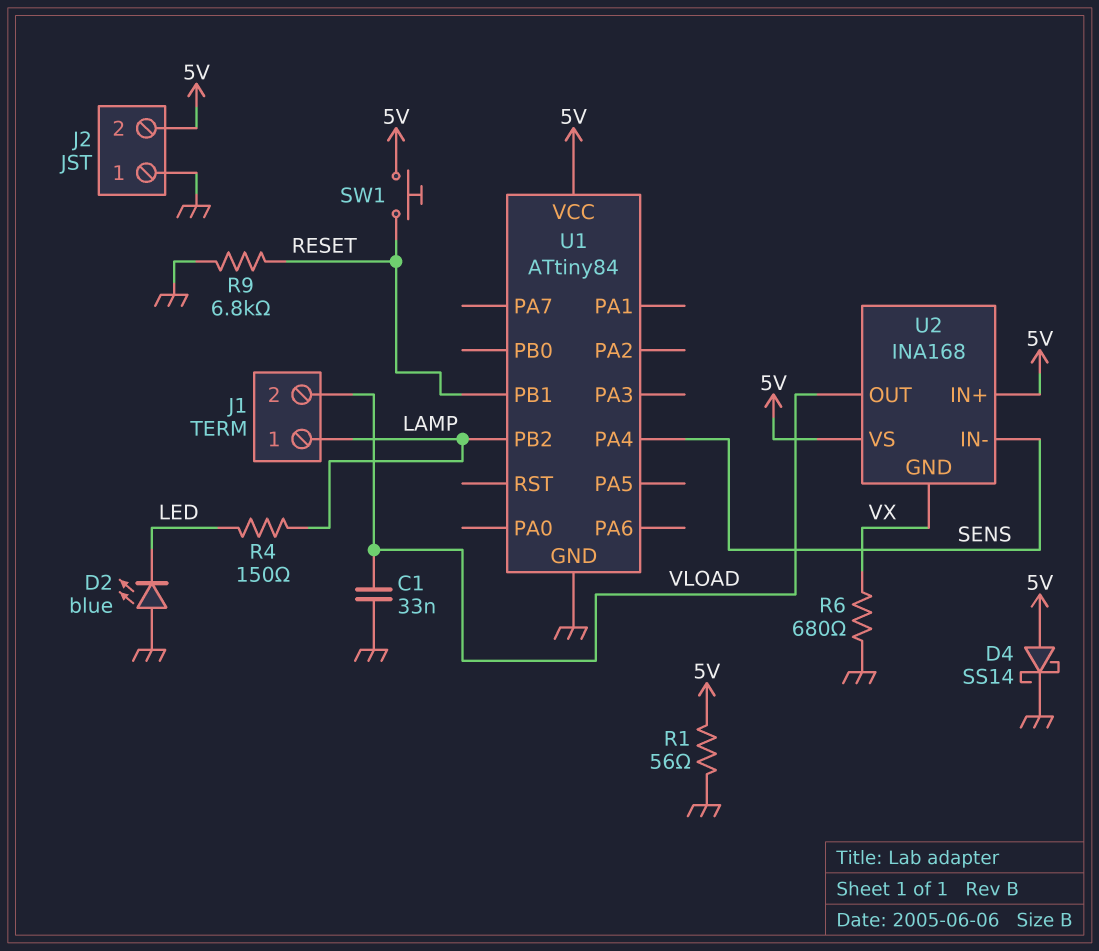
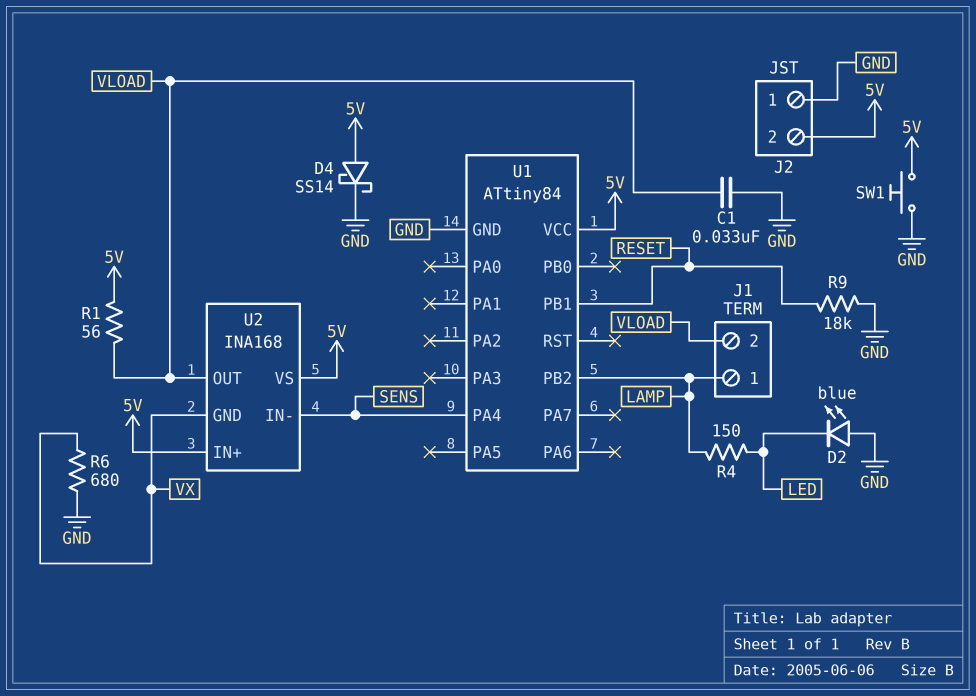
R1: 56 (5V, GND) -> 56 (5V, VLOAD)
R9: 6.8k (GND, RESET) -> 18k (GND, RESET)
SW1: button (5V, RESET) -> button (5V, GND)

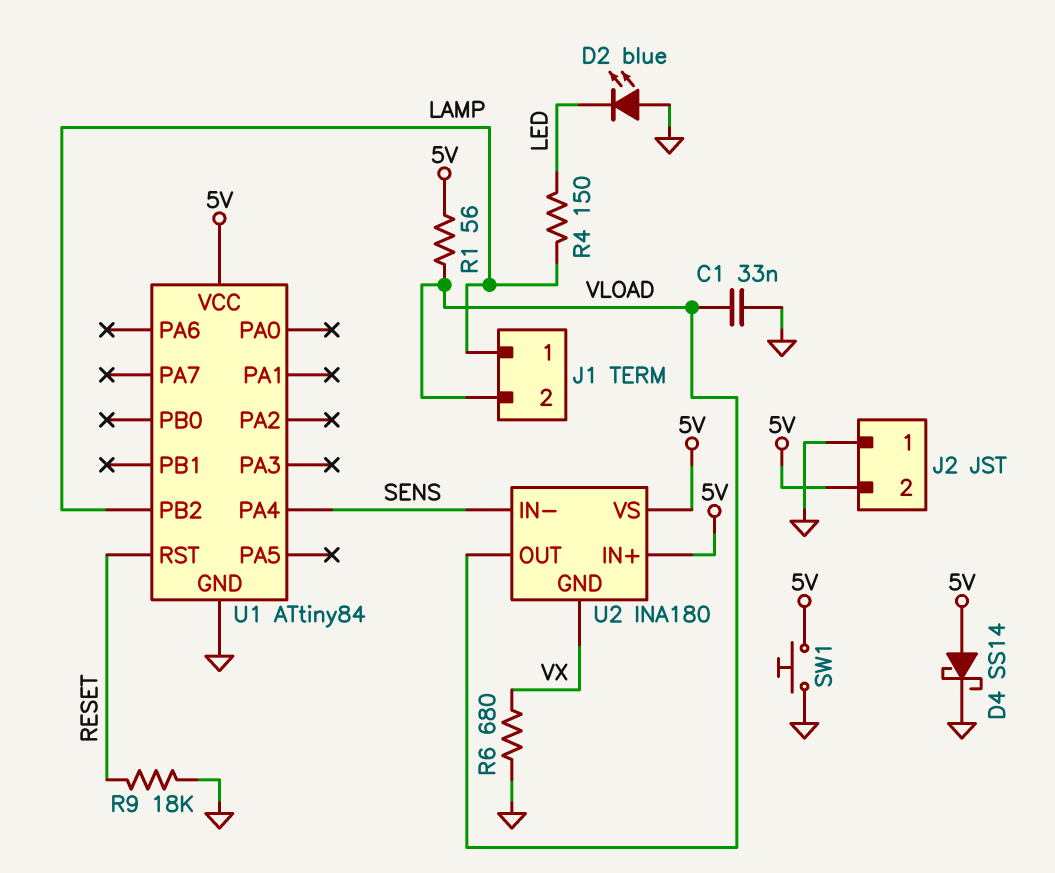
U1 pin PB1: RESET -> none
U1 pin RST: none -> RESET
U2: INA168 -> INA180

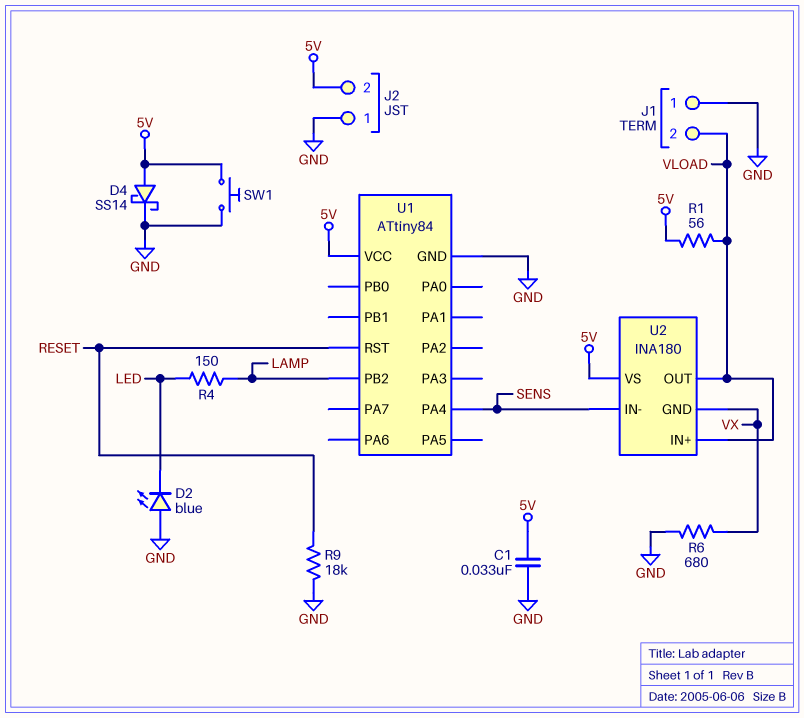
C1: 33nF (GND, VLOAD) -> 33nF (5V, GND)
J1 pin 1: LAMP -> GND
U2 pin IN+: 5V -> VLOAD

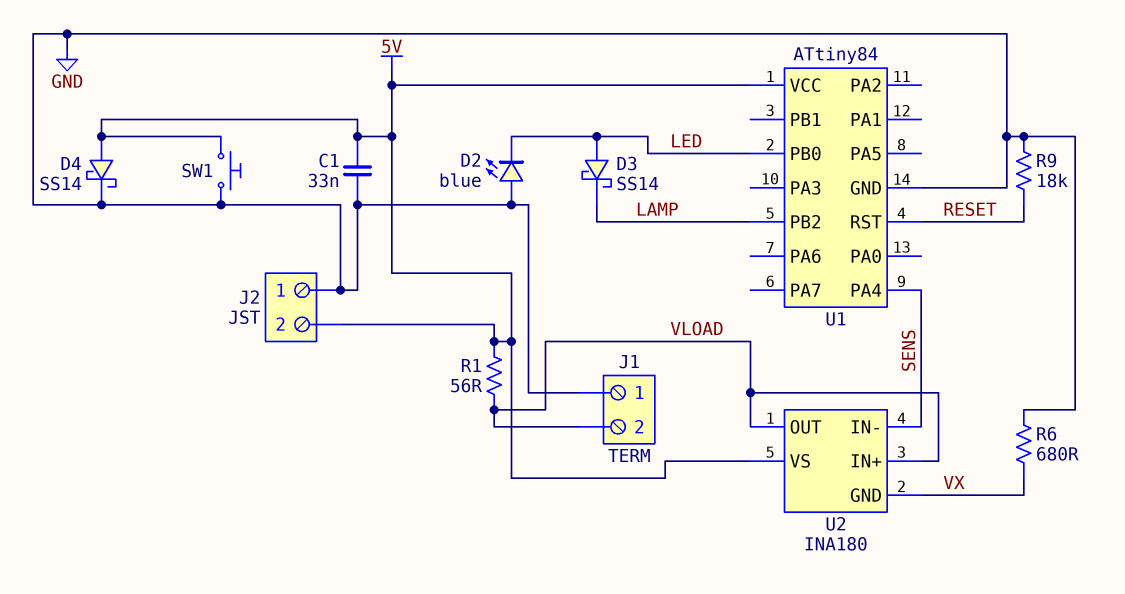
D3: none -> schottky SS14 (A LED, K LAMP)
R4: 150 (LAMP, LED) -> none
U1 pin PB0: none -> LED

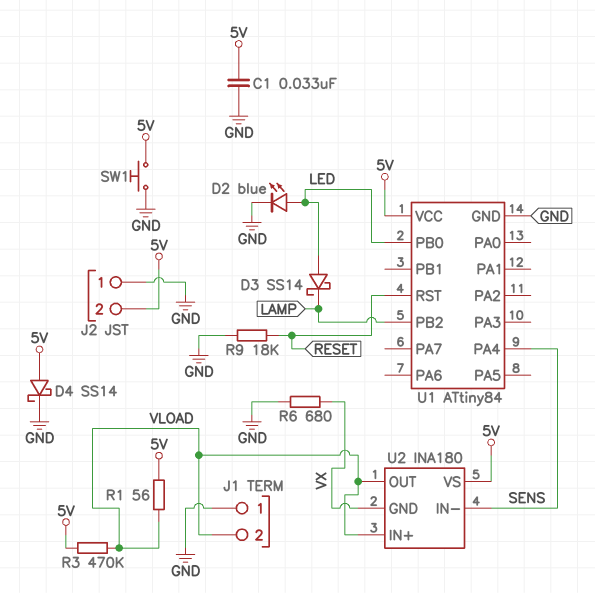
D2: LED blue (A GND, K LED) -> LED blue (A LED, K GND)
R3: none -> 470k (5V, VLOAD)

